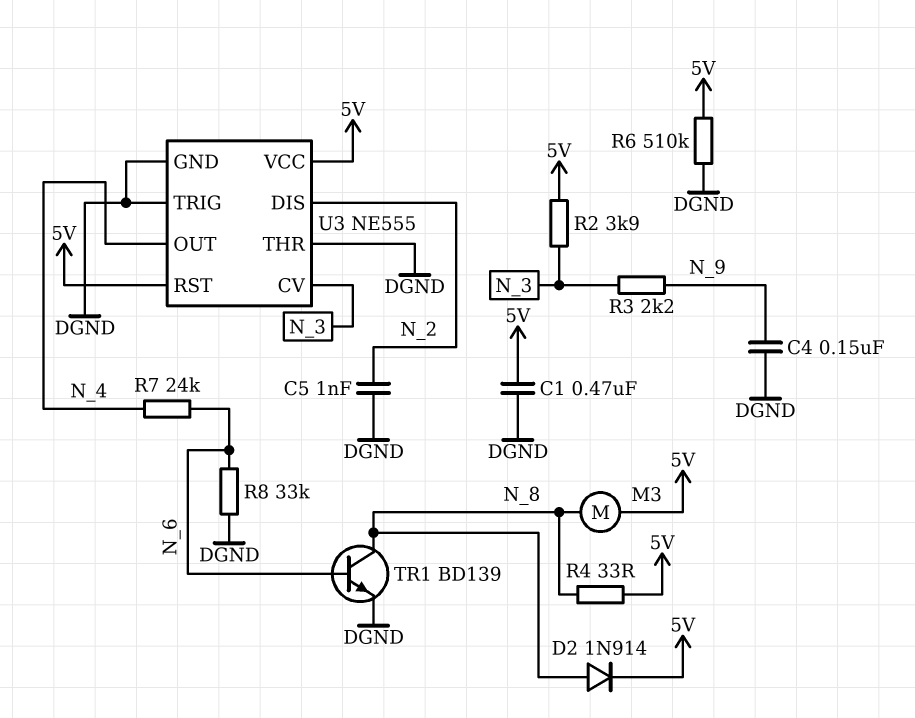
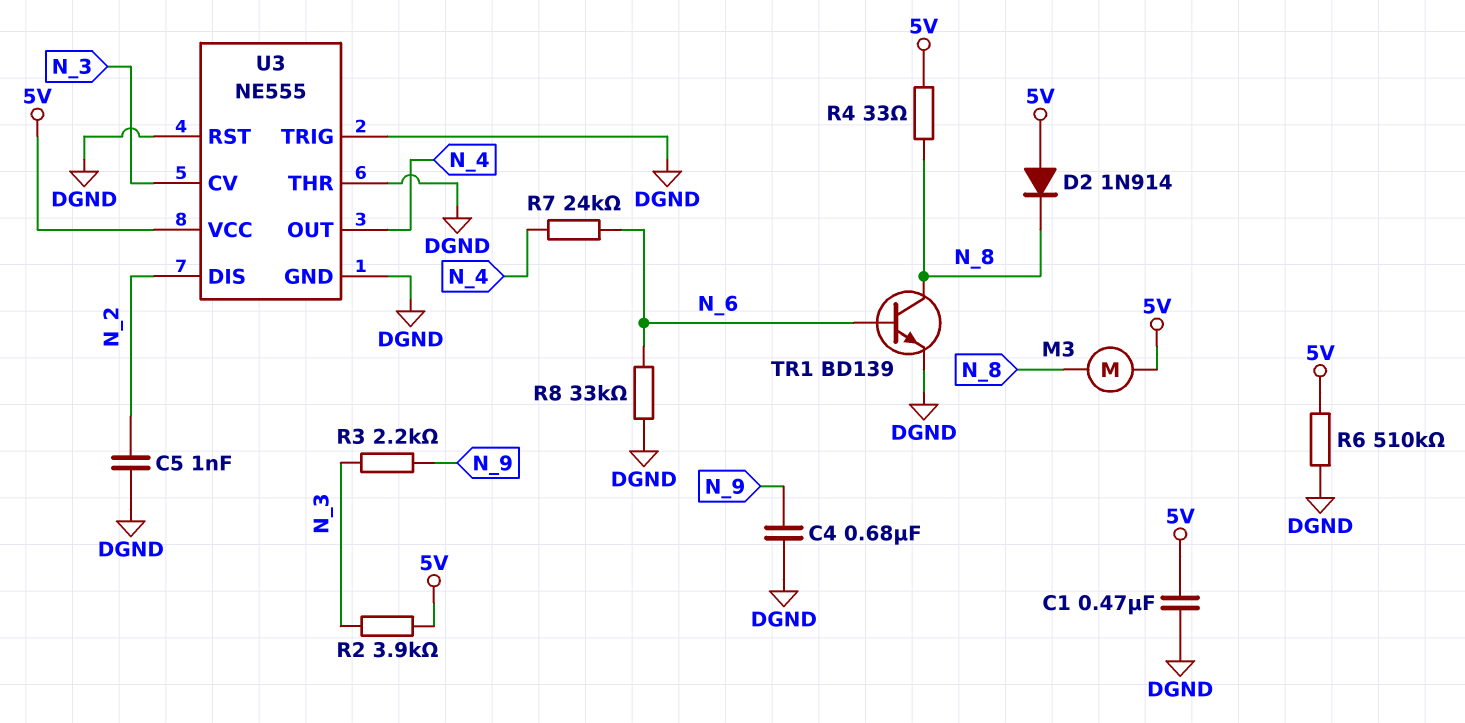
C4: 150nF (DGND, N_9) -> 680nF (DGND, N_9)
D2: diode 1N914 (A N_8, K 5V) -> diode 1N914 (A 5V, K N_8)
U3 pin RST: 5V -> DGND

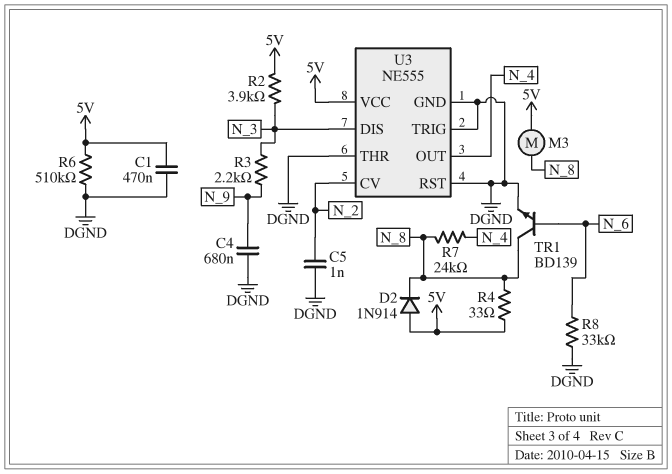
R7: 24k (N_4, N_6) -> 24k (N_4, N_8)
U3 pin CV: N_3 -> N_2
U3 pin DIS: N_2 -> N_3

